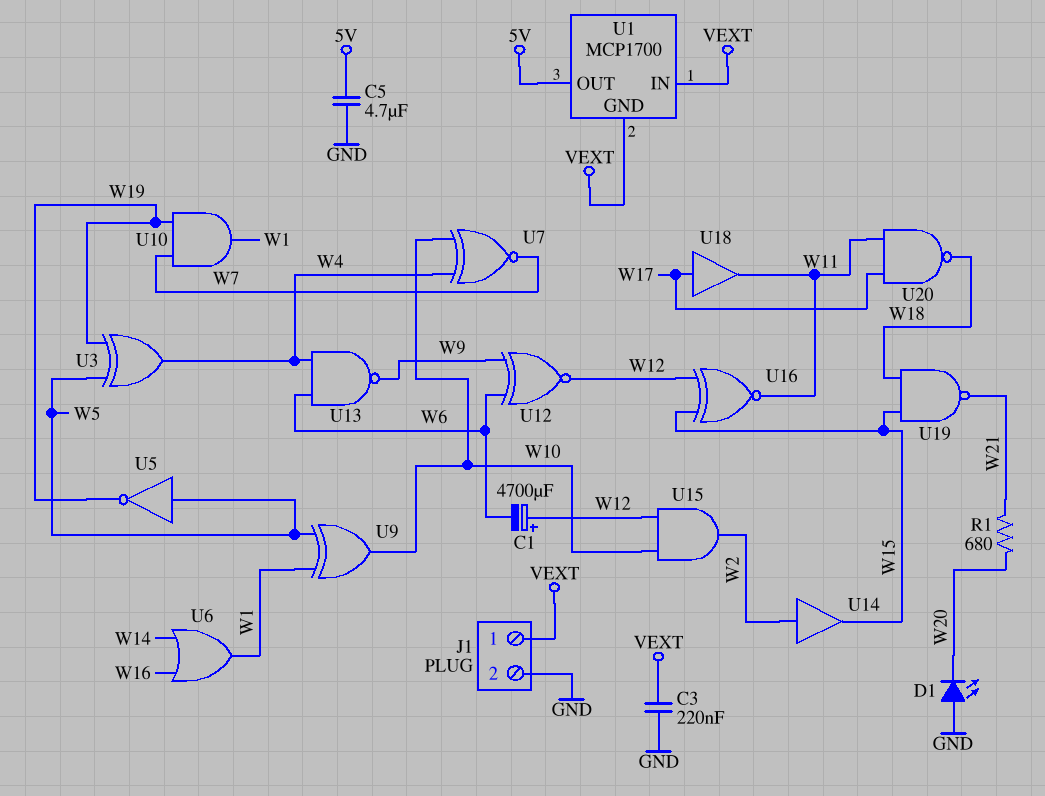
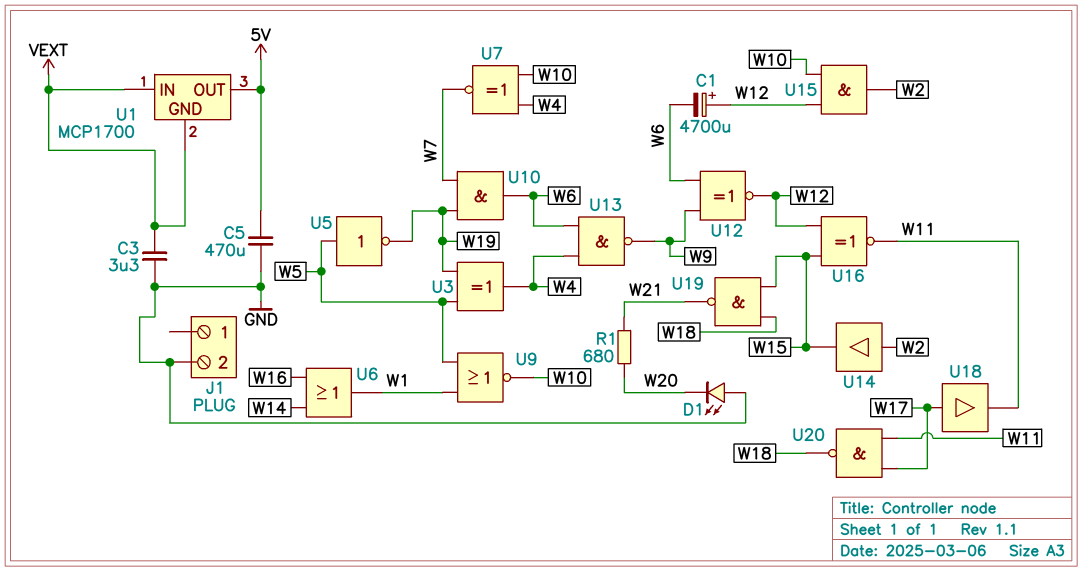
C3: 220nF (GND, VEXT) -> 3.3uF (GND, VEXT)
C5: 4.7uF (5V, GND) -> 470uF (5V, GND)
J1 pin 1: VEXT -> none
U9: XOR (in W1, in W5, out W10) -> NOR (in W1, in W5, out W10)
U10: AND (in W7, in W19, out W1) -> AND (in W7, in W19, out W6)

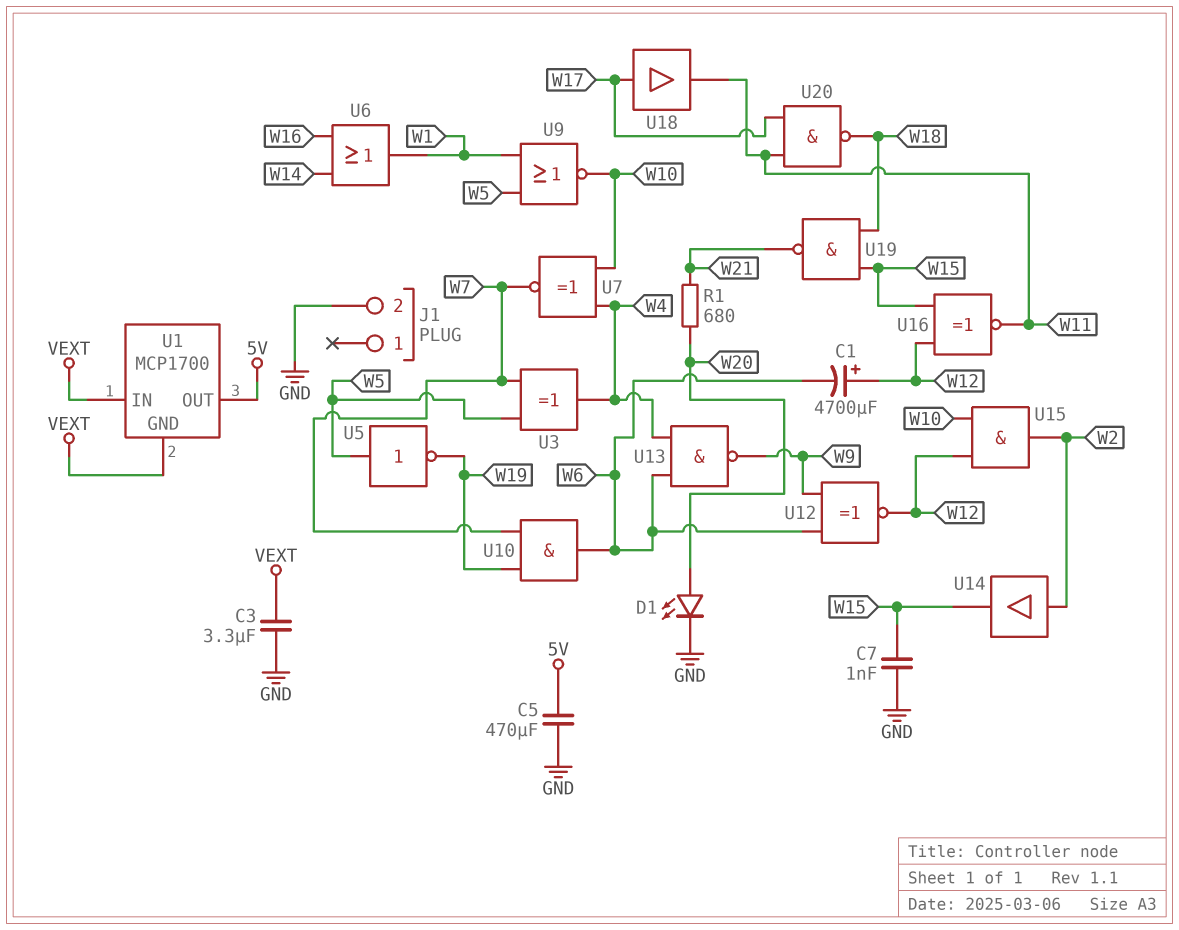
C7: none -> 1nF (GND, W15)
D1: LED (A GND, K W20) -> LED (A W20, K GND)
U3: XOR (in W5, in W19, out W4) -> XOR (in W5, in W7, out W4)

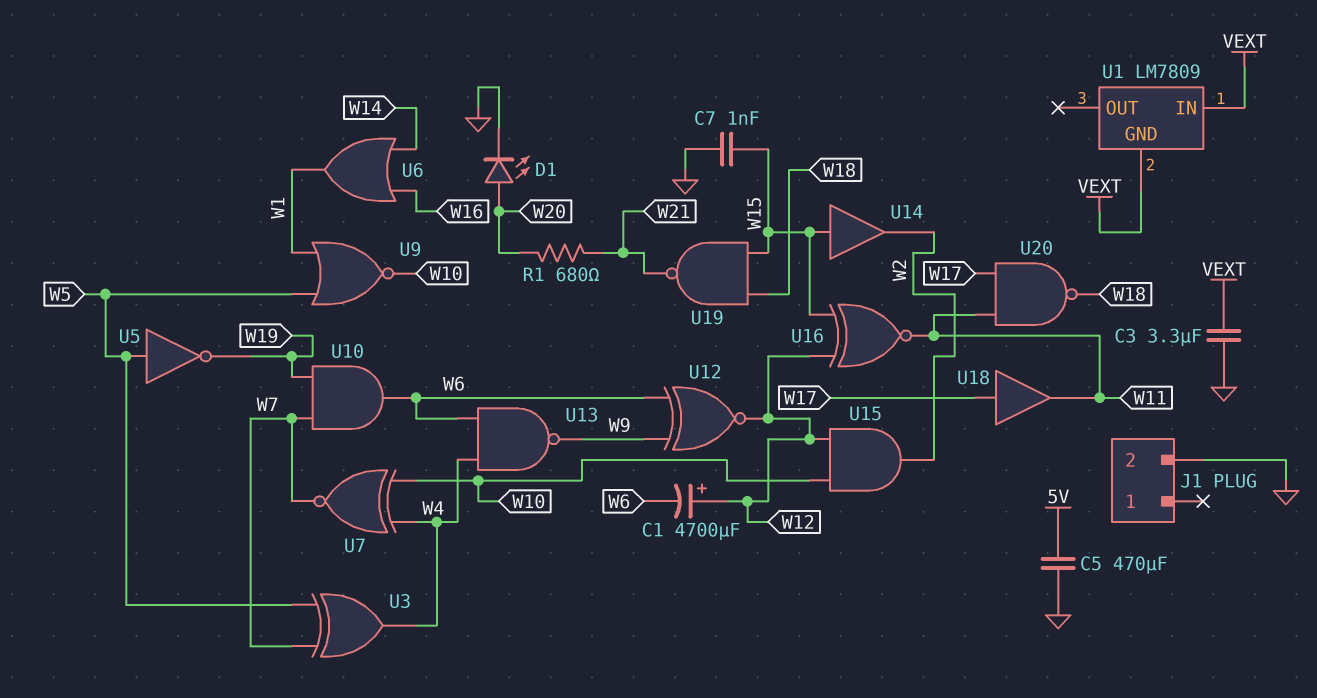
U1: MCP1700 -> LM7809
U1 pin OUT: 5V -> none
U14: buffer (in W2, out W15) -> buffer (in W15, out W2)

